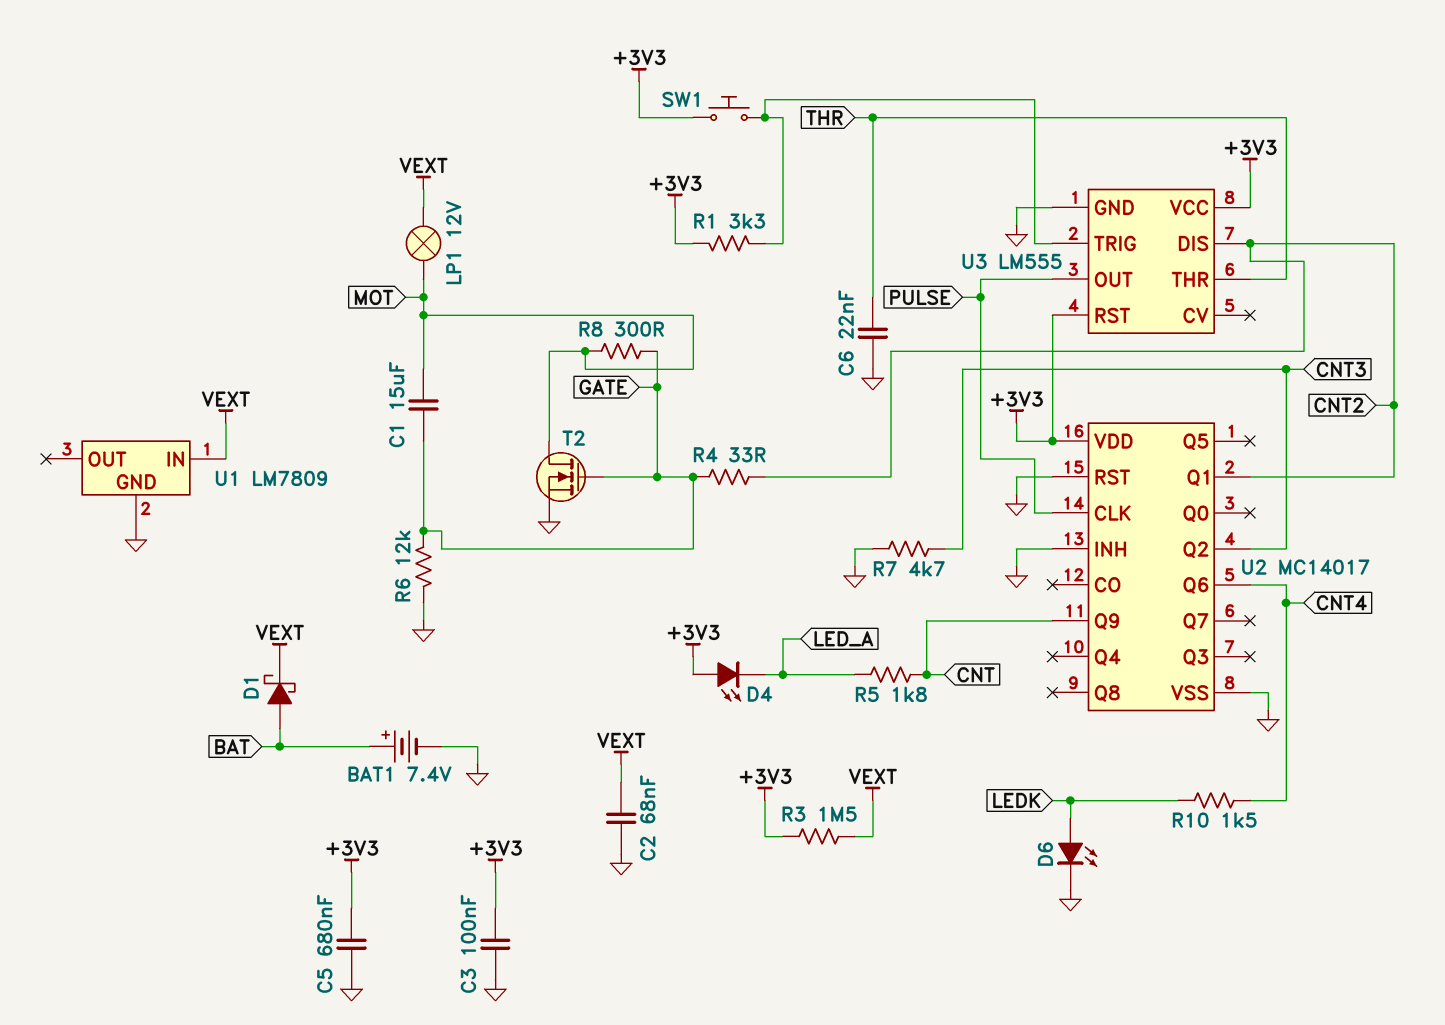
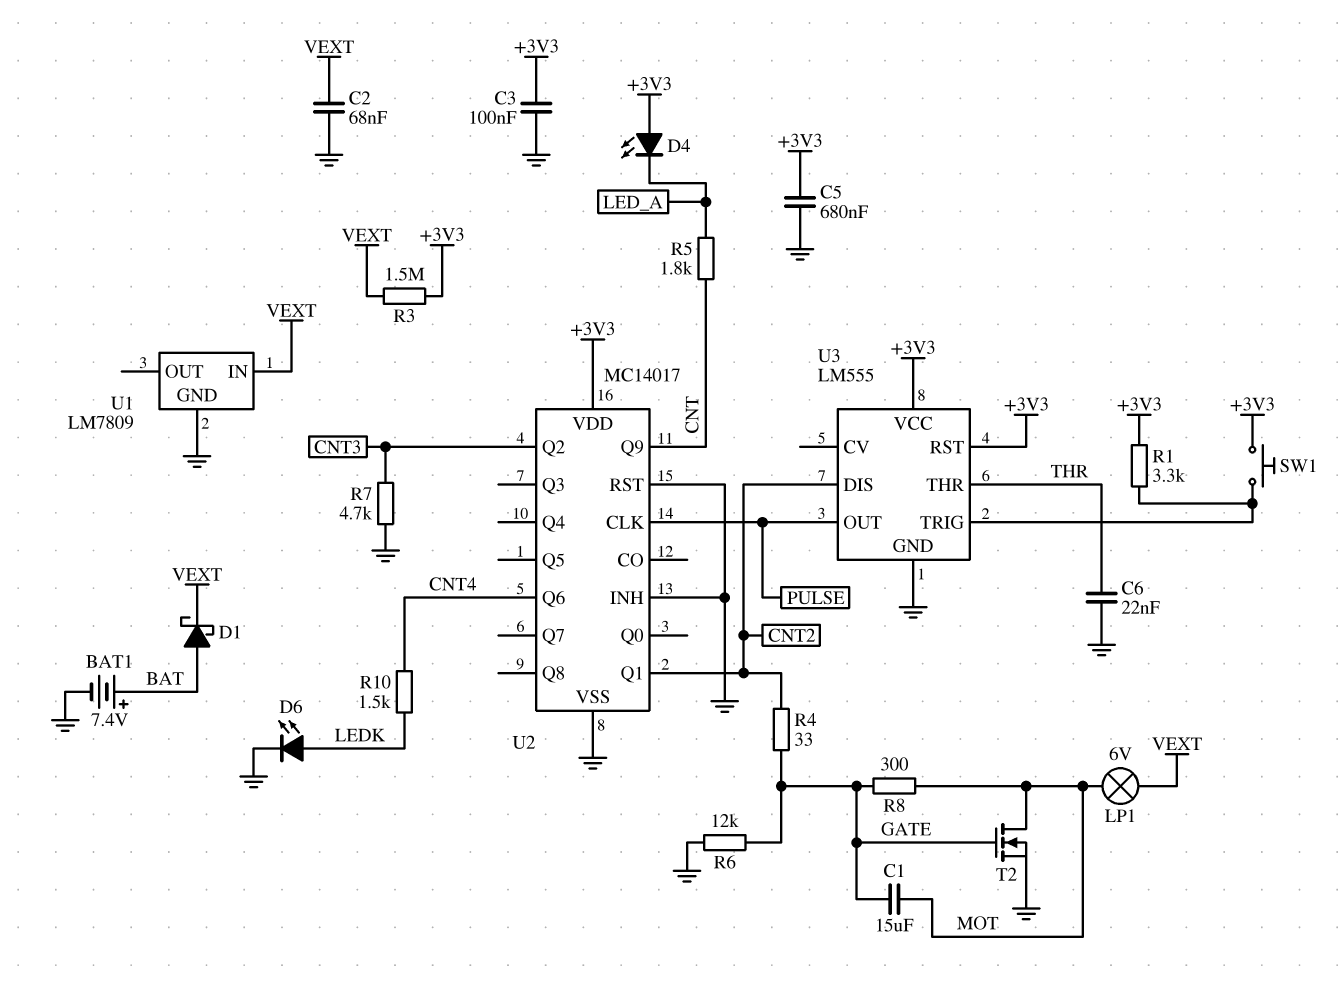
LP1: lamp 12V (MOT, VEXT) -> lamp 6V (MOT, VEXT)

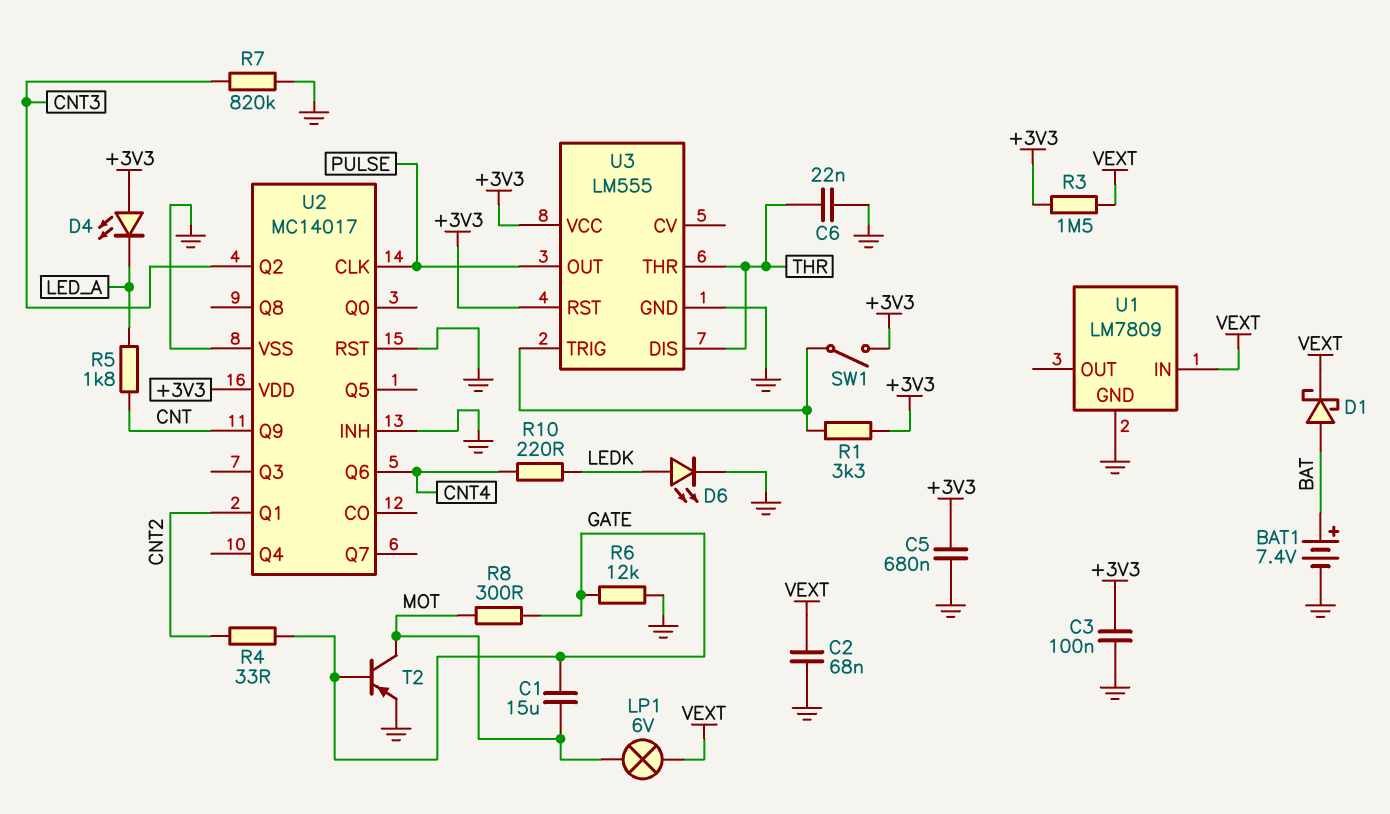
R7: 4.7k (CNT3, GND) -> 820k (CNT3, GND)
R10: 1.5k (CNT4, LEDK) -> 220 (CNT4, LEDK)
SW1: button (+3V3, U3/TRIG) -> switch (+3V3, U3/TRIG)
T2: NMOS (G GATE, D MOT, S GND) -> PNP (B GATE, C MOT, E GND)
U3 pin DIS: CNT2 -> THR

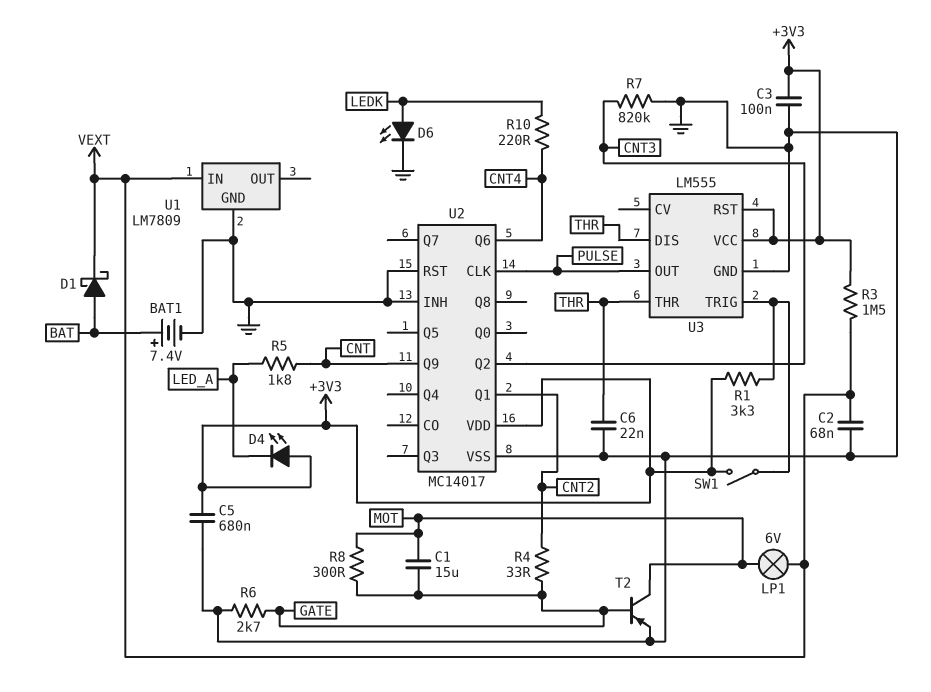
R6: 12k (GATE, GND) -> 2.7k (GATE, GND)

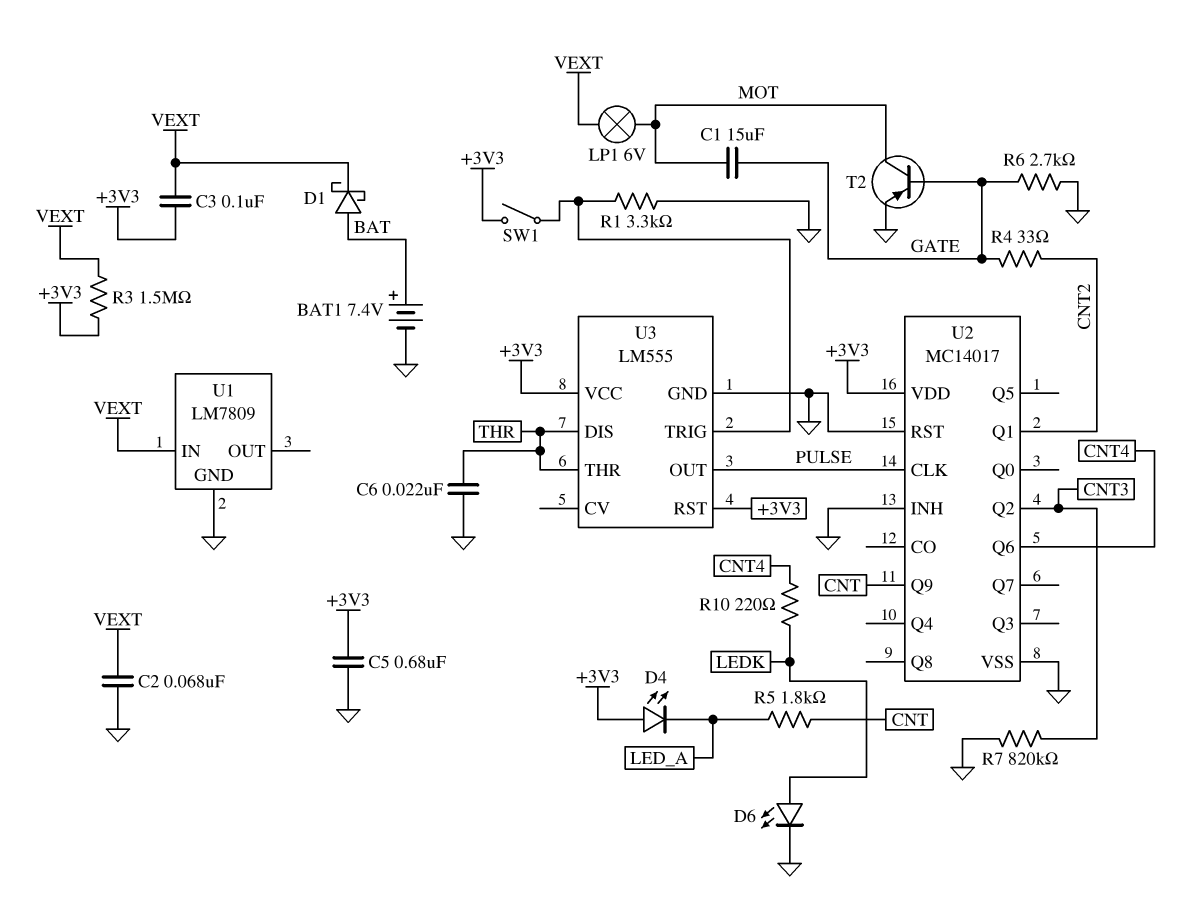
C3: 100nF (+3V3, GND) -> 100nF (+3V3, VEXT)
R1: 3.3k (+3V3, U3/TRIG) -> 3.3k (GND, U3/TRIG)
R8: 300 (GATE, MOT) -> none

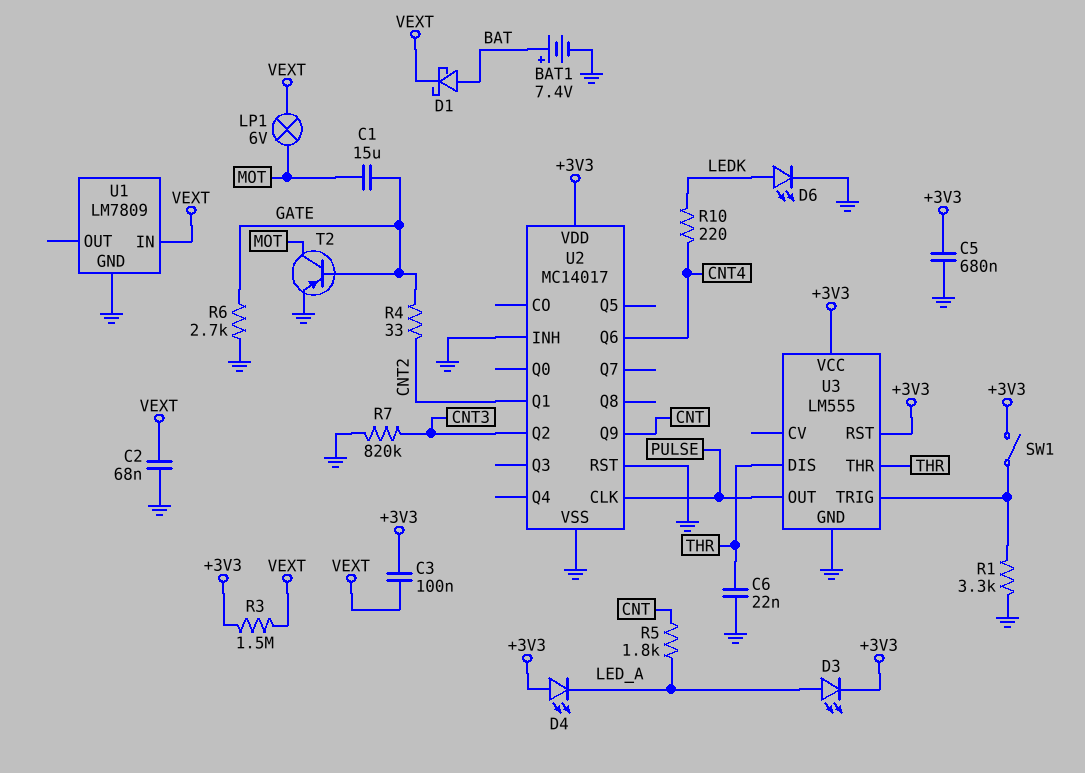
D3: none -> LED (A LED_A, K +3V3)

